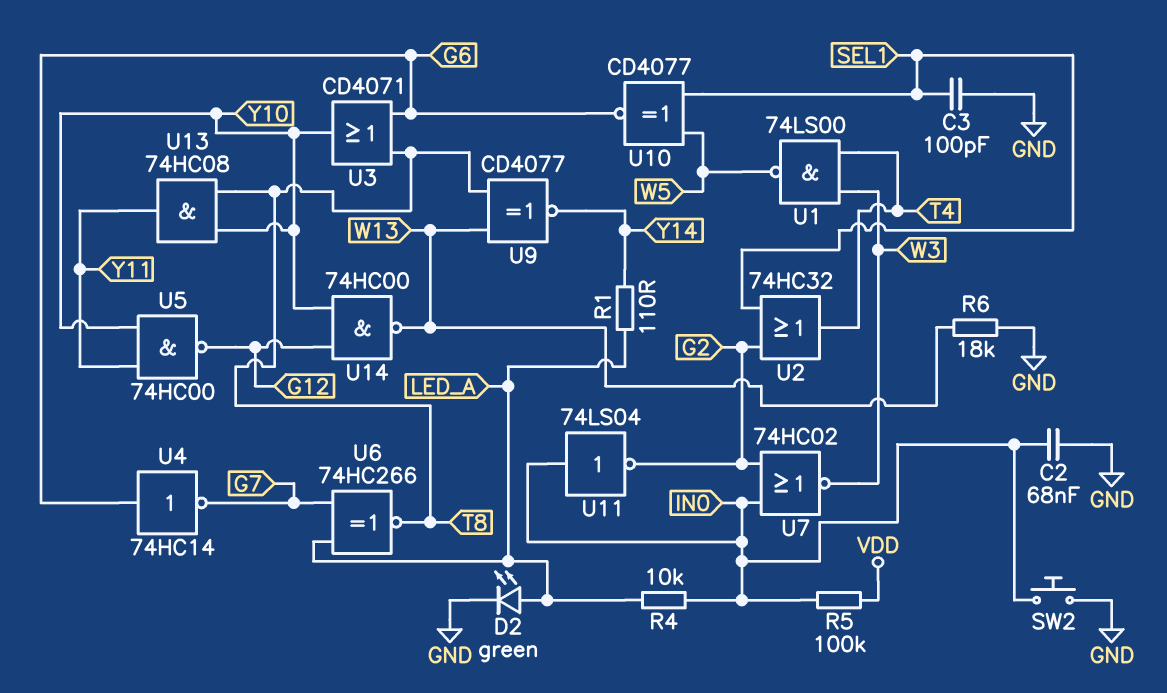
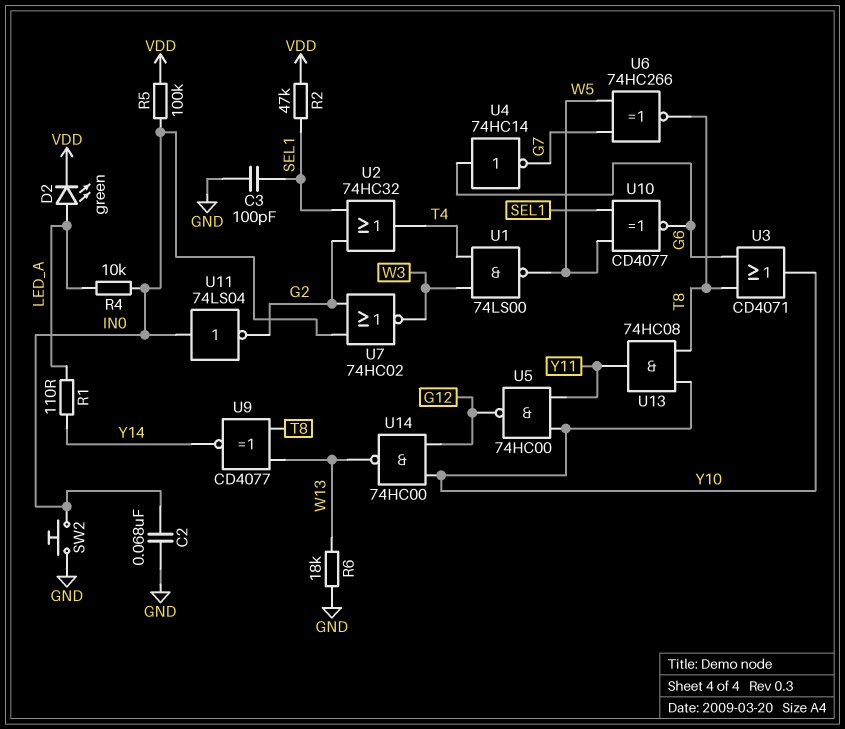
D2: LED green (A LED_A, K GND) -> LED green (A LED_A, K VDD)
R2: none -> 47k (SEL1, VDD)
U6: XNOR 74HC266 (in G7, in LED_A, out T8) -> XNOR 74HC266 (in G7, in W5, out T8)

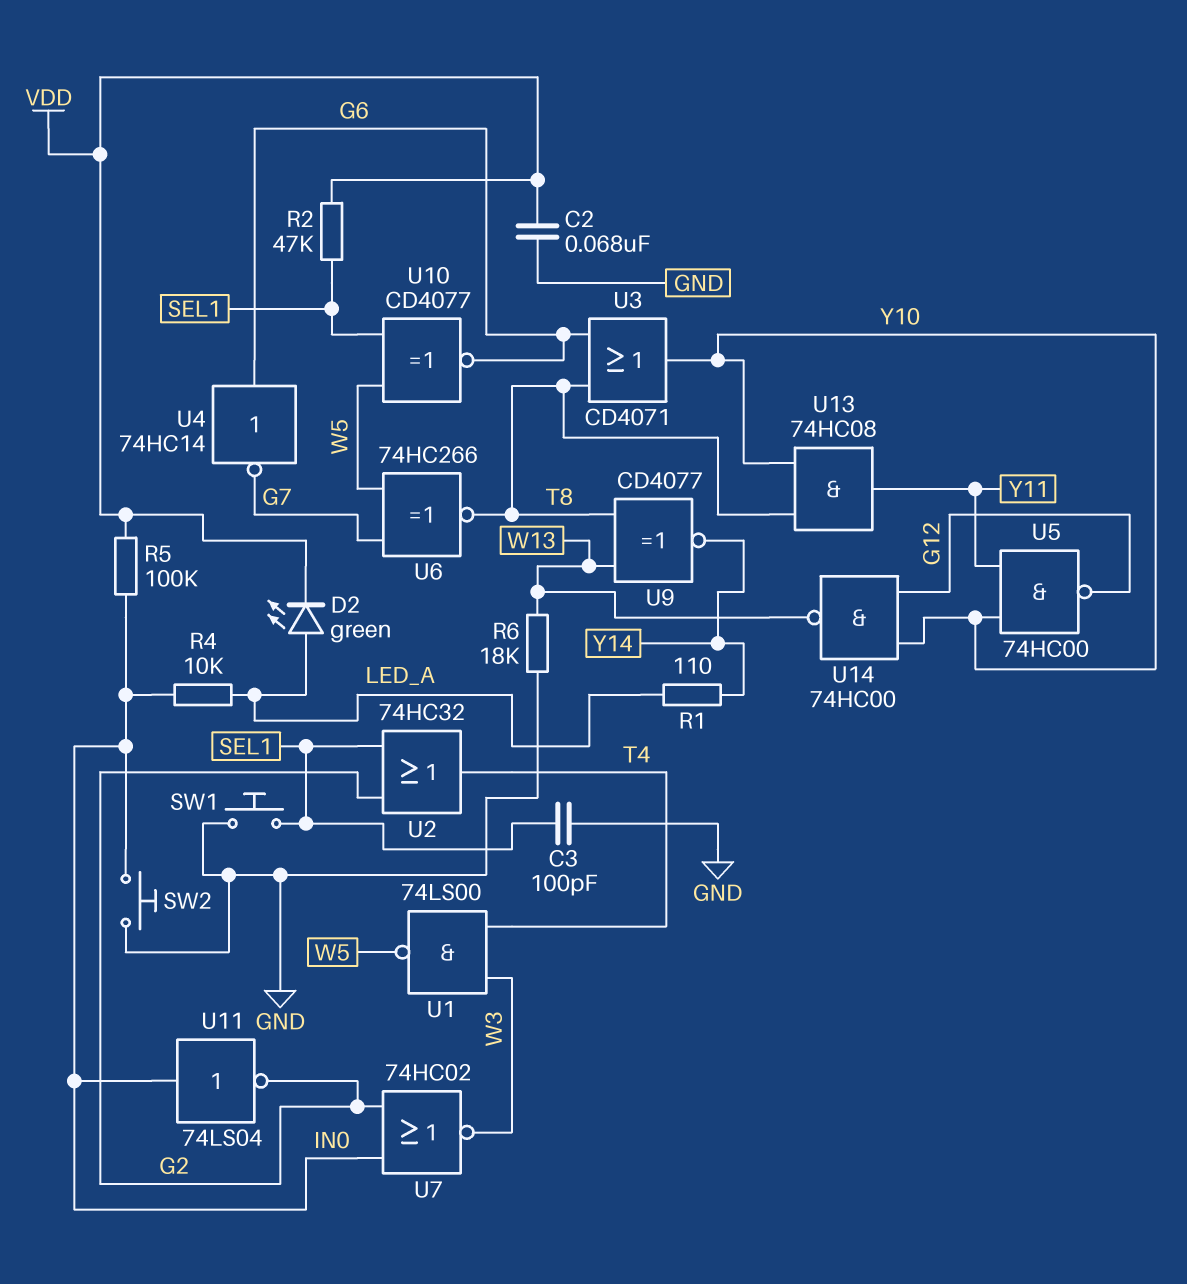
C2: 68nF (GND, IN0) -> 68nF (GND, VDD)
SW1: none -> button (GND, SEL1)

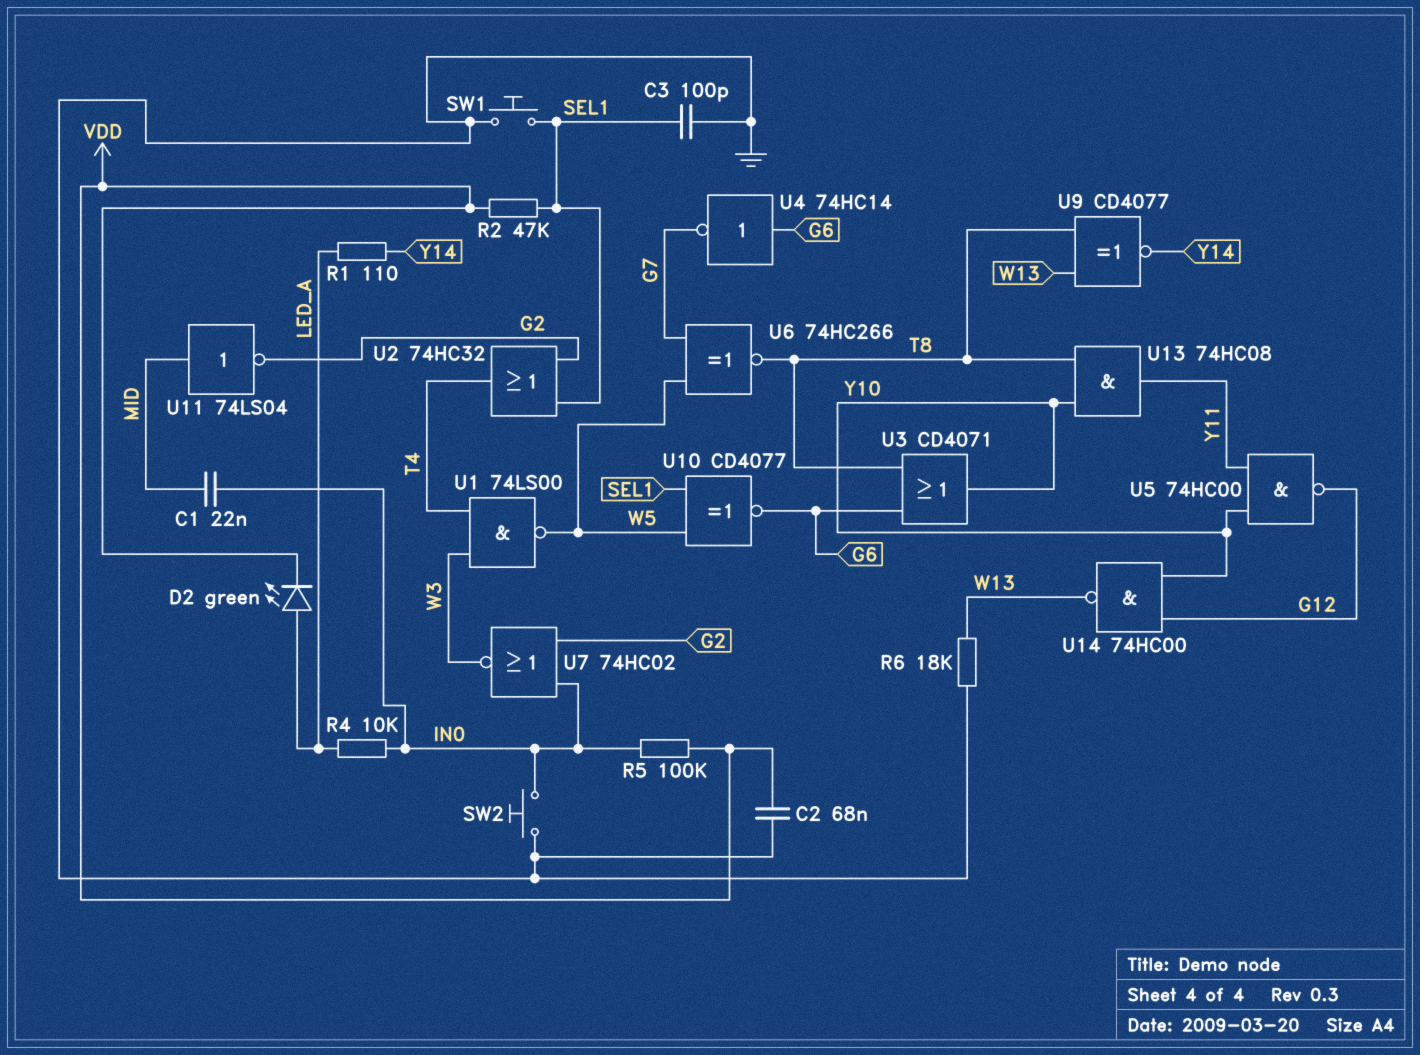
C1: none -> 22nF (IN0, MID)
U11: NOT 74LS04 (in IN0, out G2) -> NOT 74LS04 (in MID, out G2)

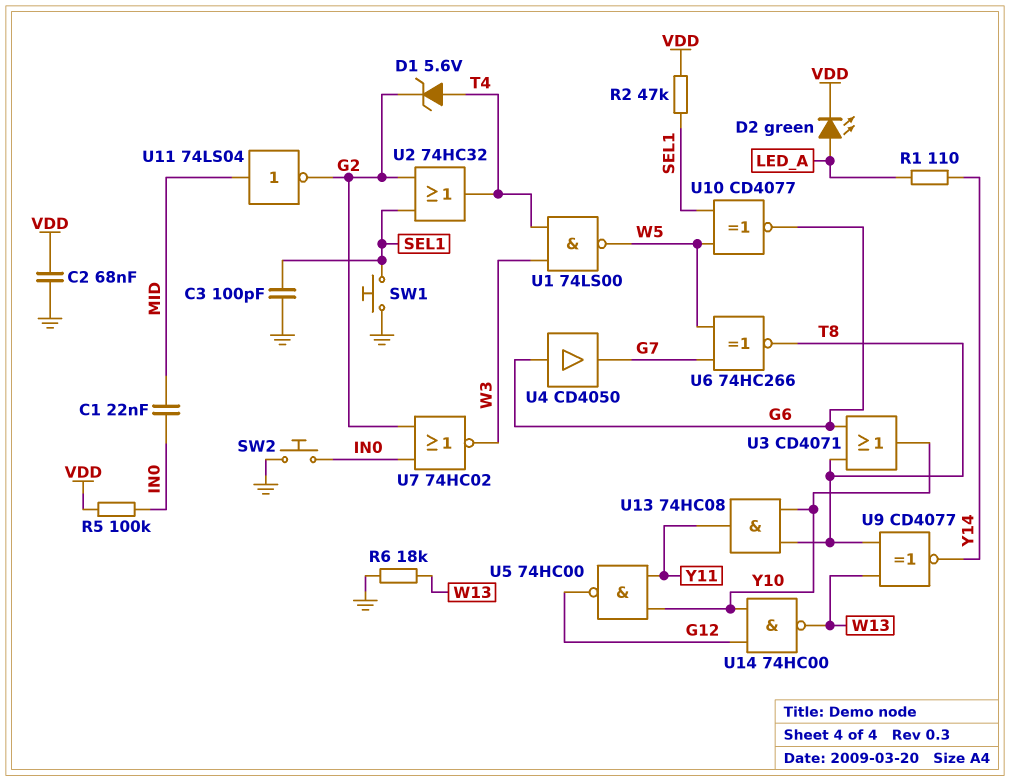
D1: none -> zener 5.6V (A T4, K G2)
R4: 10k (IN0, LED_A) -> none
U4: NOT 74HC14 (in G6, out G7) -> buffer CD4050 (in G6, out G7)

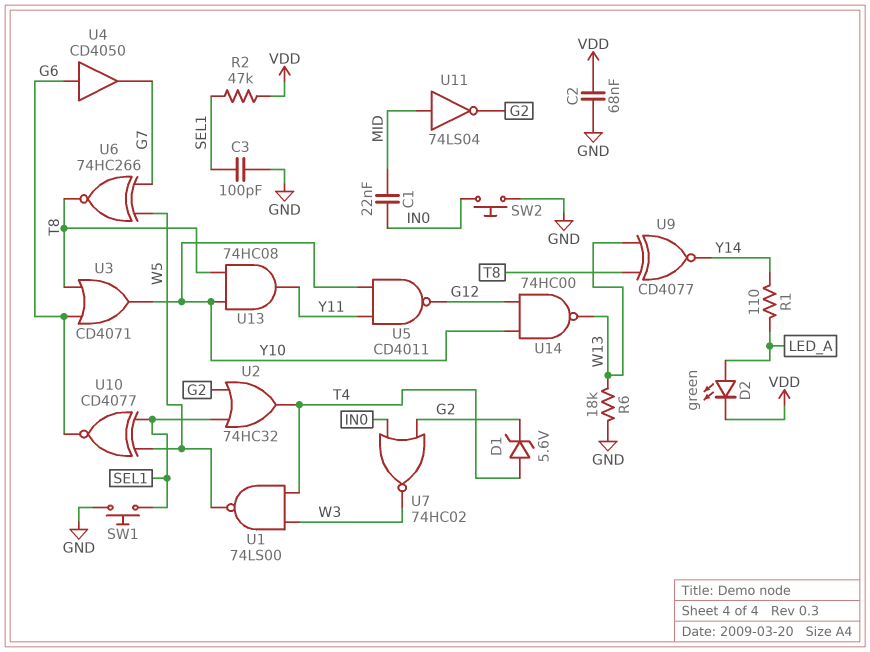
R5: 100k (IN0, VDD) -> none
U5: NAND 74HC00 (in Y10, in Y11, out G12) -> NAND CD4011 (in Y10, in Y11, out G12)

